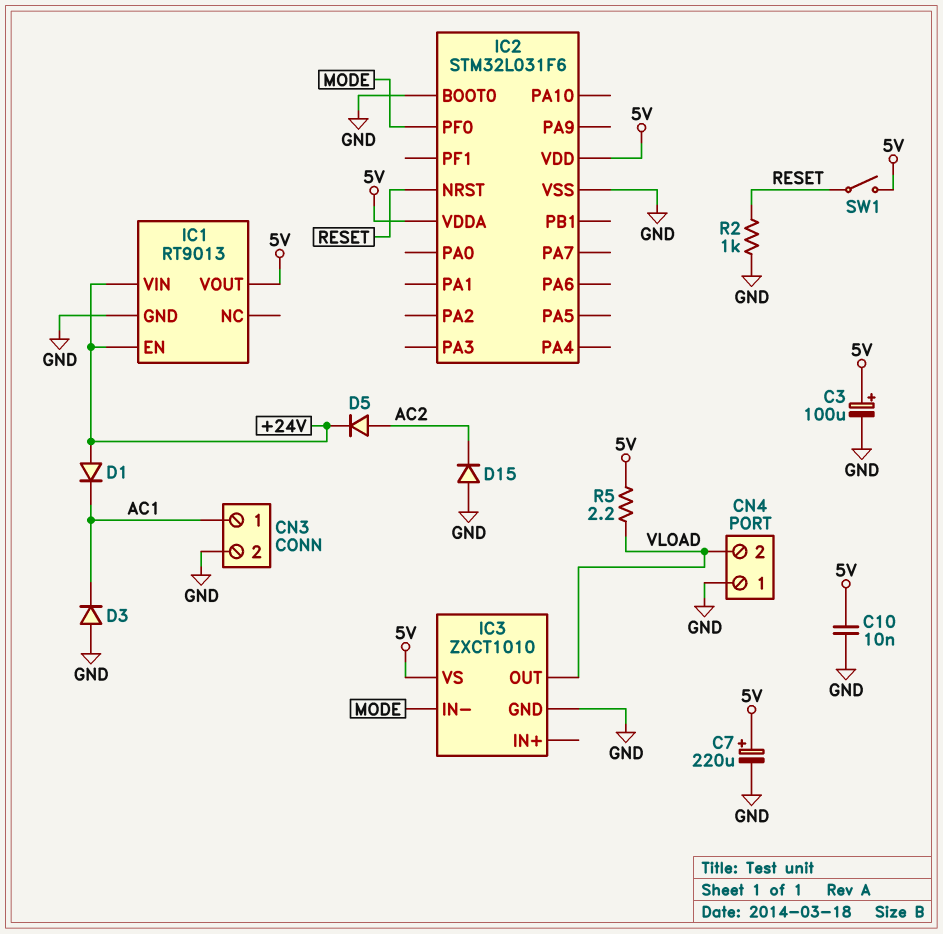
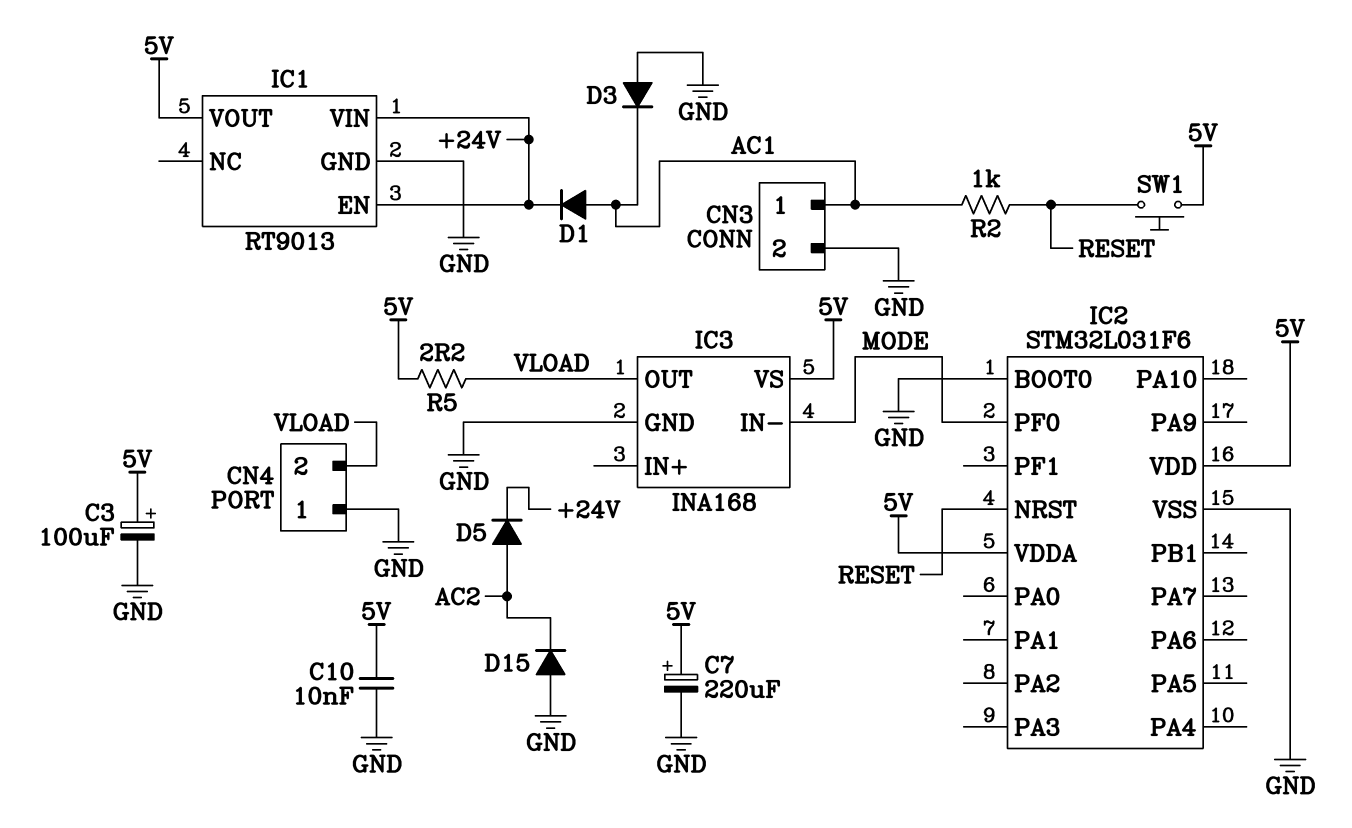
D1: diode (A +24V, K AC1) -> diode (A AC1, K +24V)
IC3: ZXCT1010 -> INA168
R2: 1k (GND, RESET) -> 1k (AC1, RESET)
SW1: switch (5V, RESET) -> button (5V, RESET)

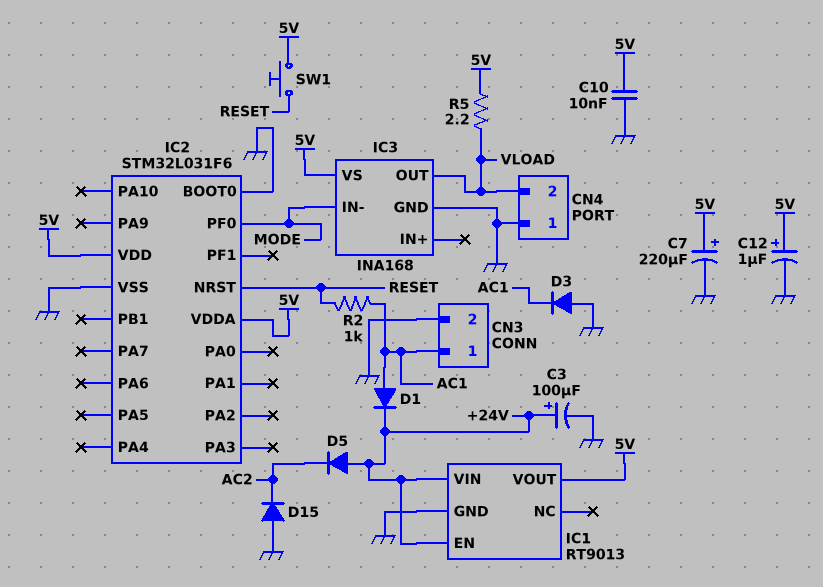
C3: 100uF (plus 5V, minus GND) -> 100uF (plus +24V, minus GND)
C12: none -> 1uF (plus 5V, minus GND)
D5: diode (A AC2, K +24V) -> diode (A +24V, K AC2)

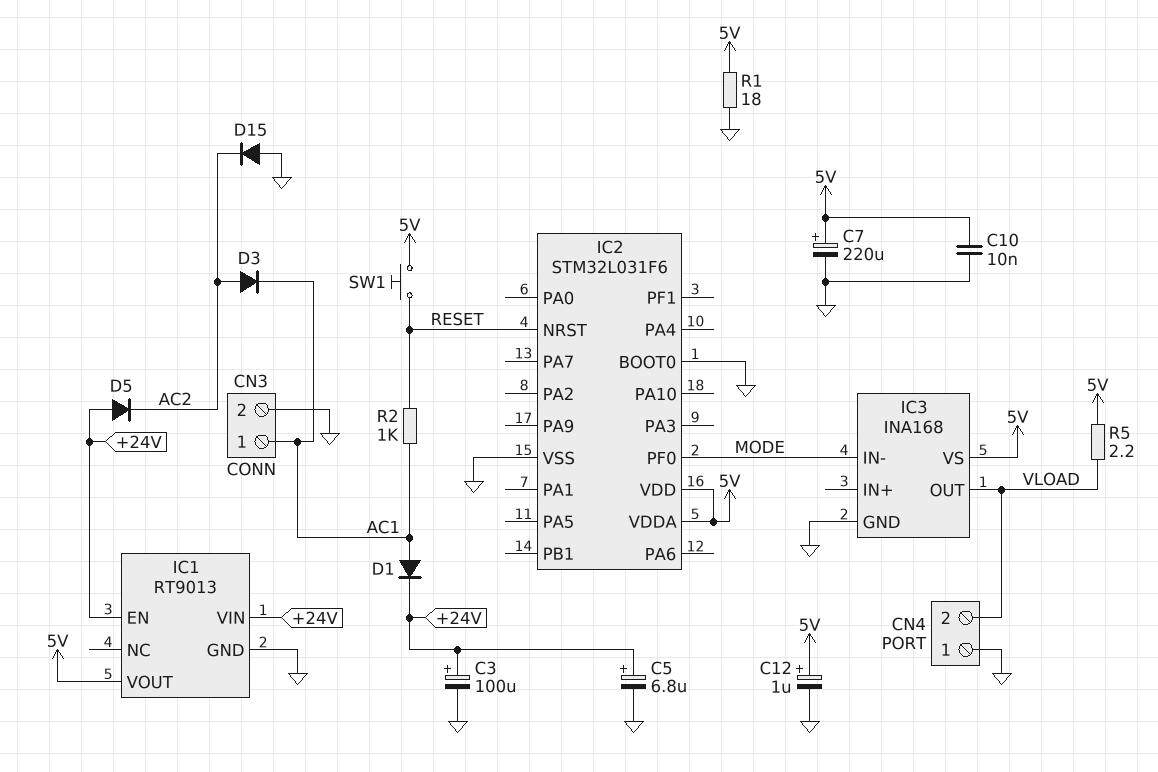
C5: none -> 6.8uF (plus +24V, minus GND)
D3: diode (A GND, K AC1) -> diode (A AC2, K AC1)
R1: none -> 18 (5V, GND)

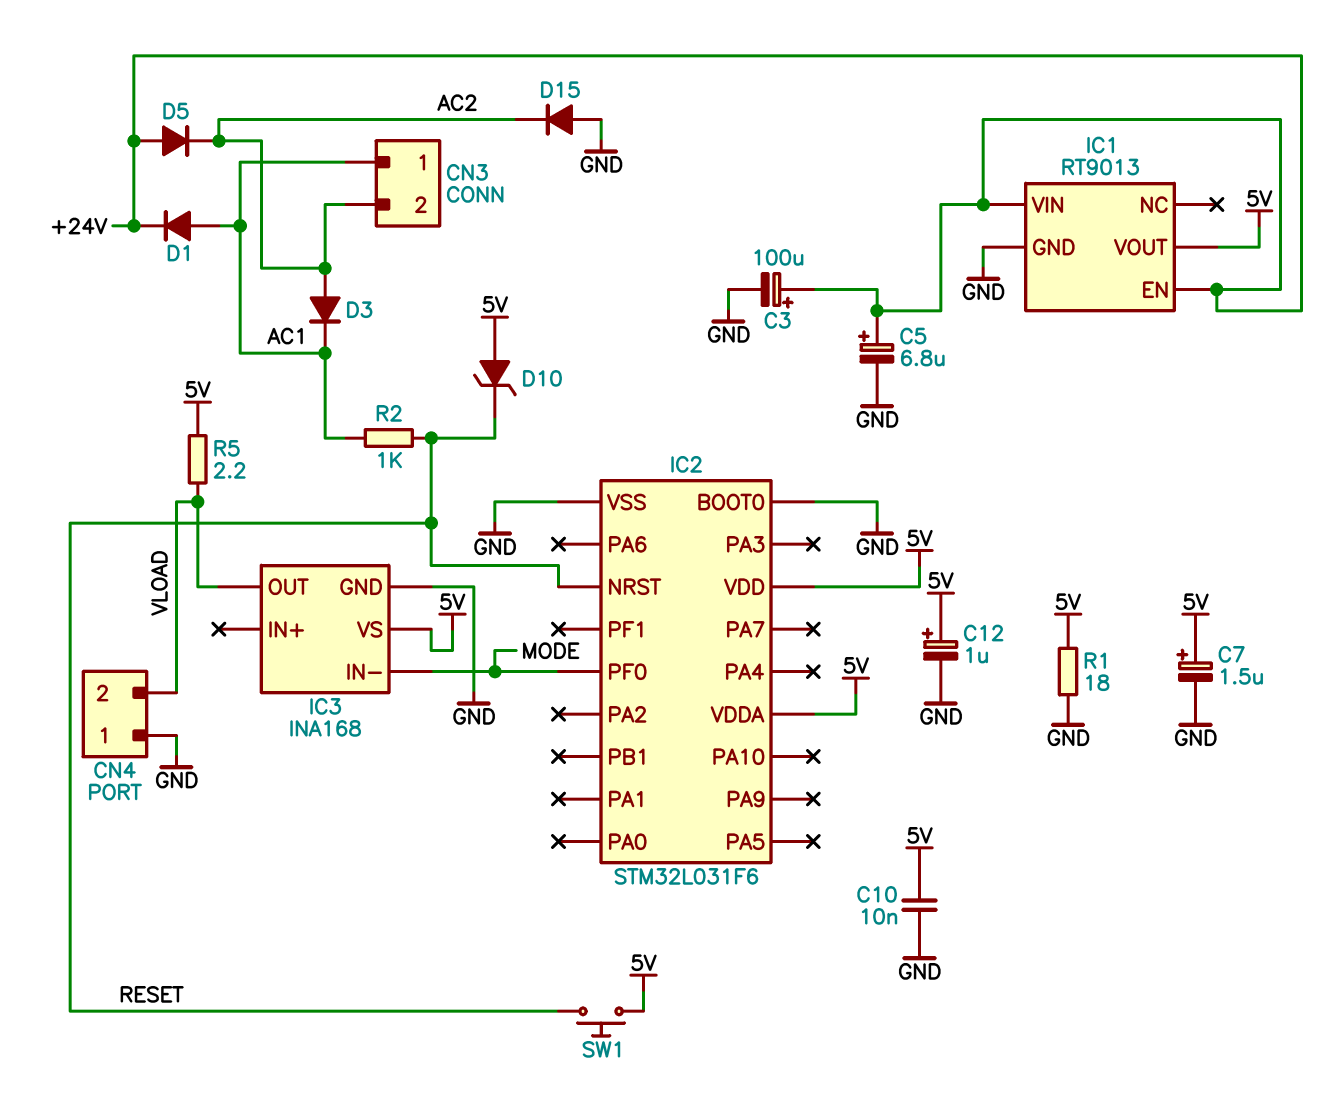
C7: 220uF (plus 5V, minus GND) -> 1.5uF (plus 5V, minus GND)
CN3 pin 2: GND -> AC2
D10: none -> zener (A 5V, K RESET)

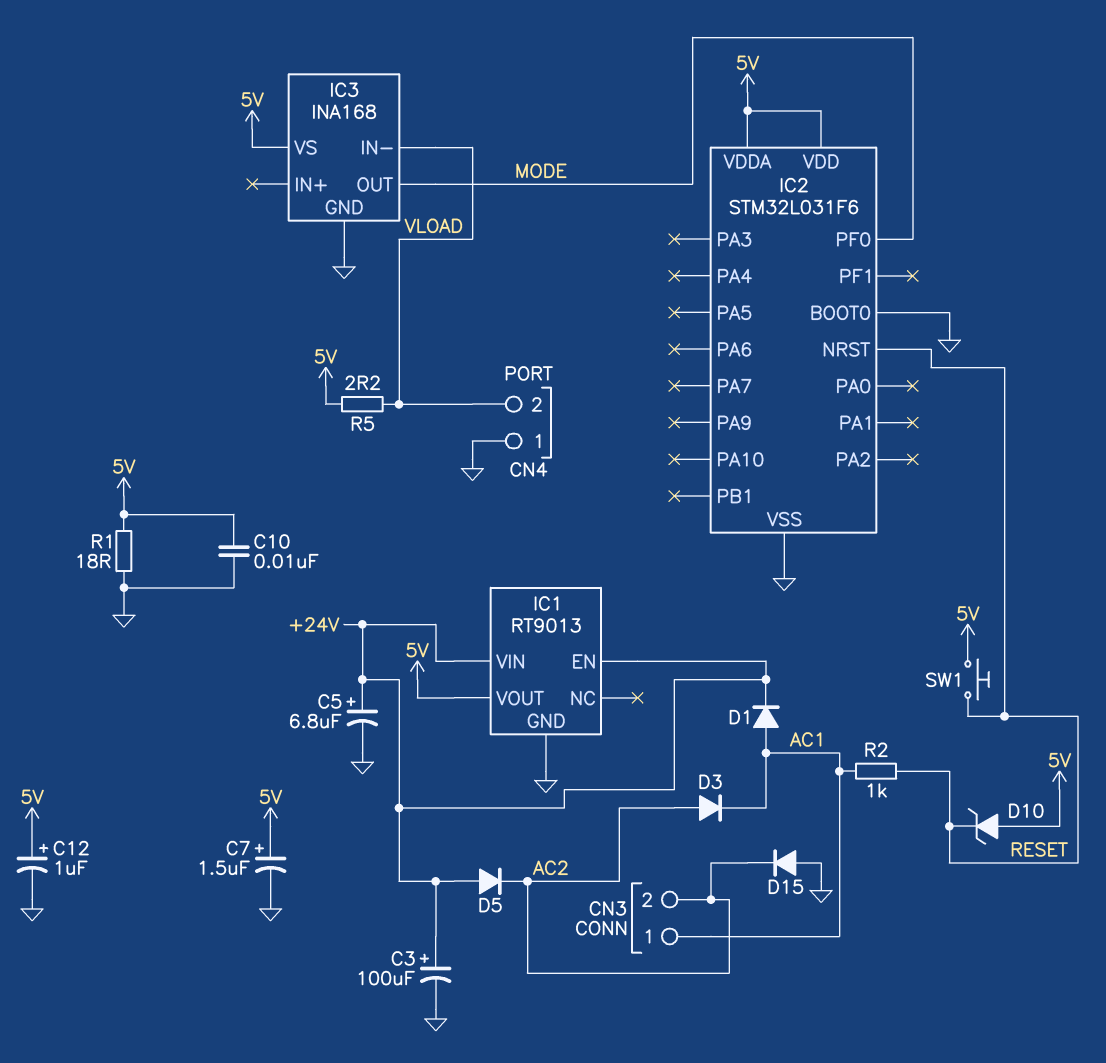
IC3 pin IN-: MODE -> VLOAD
IC3 pin OUT: VLOAD -> MODE

